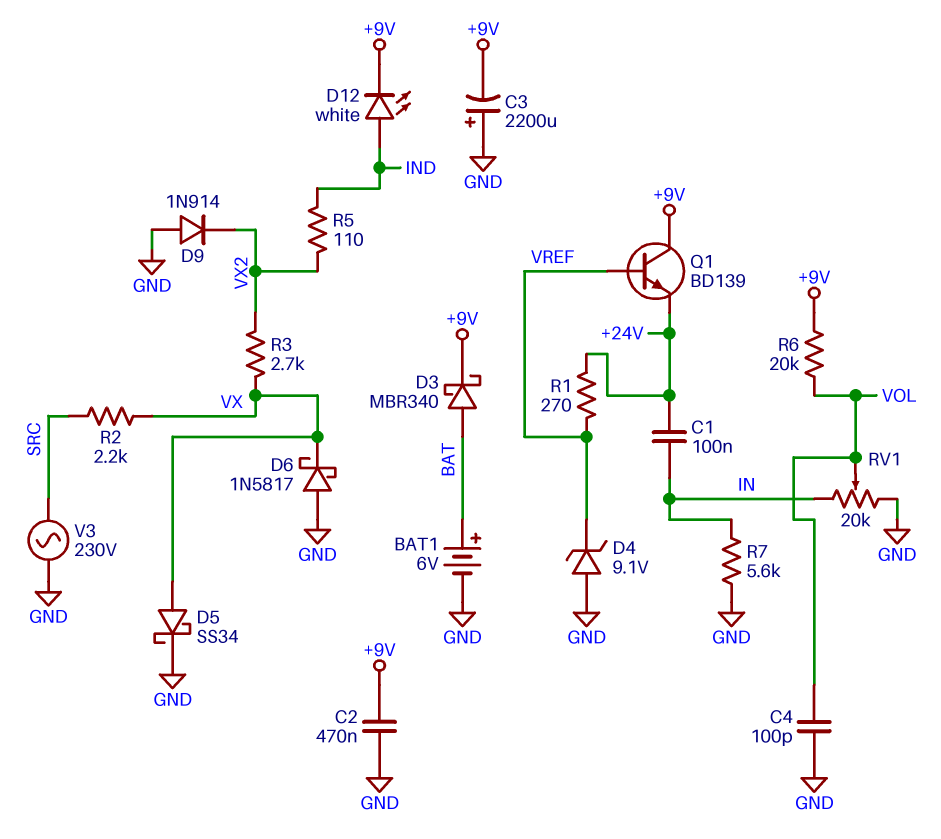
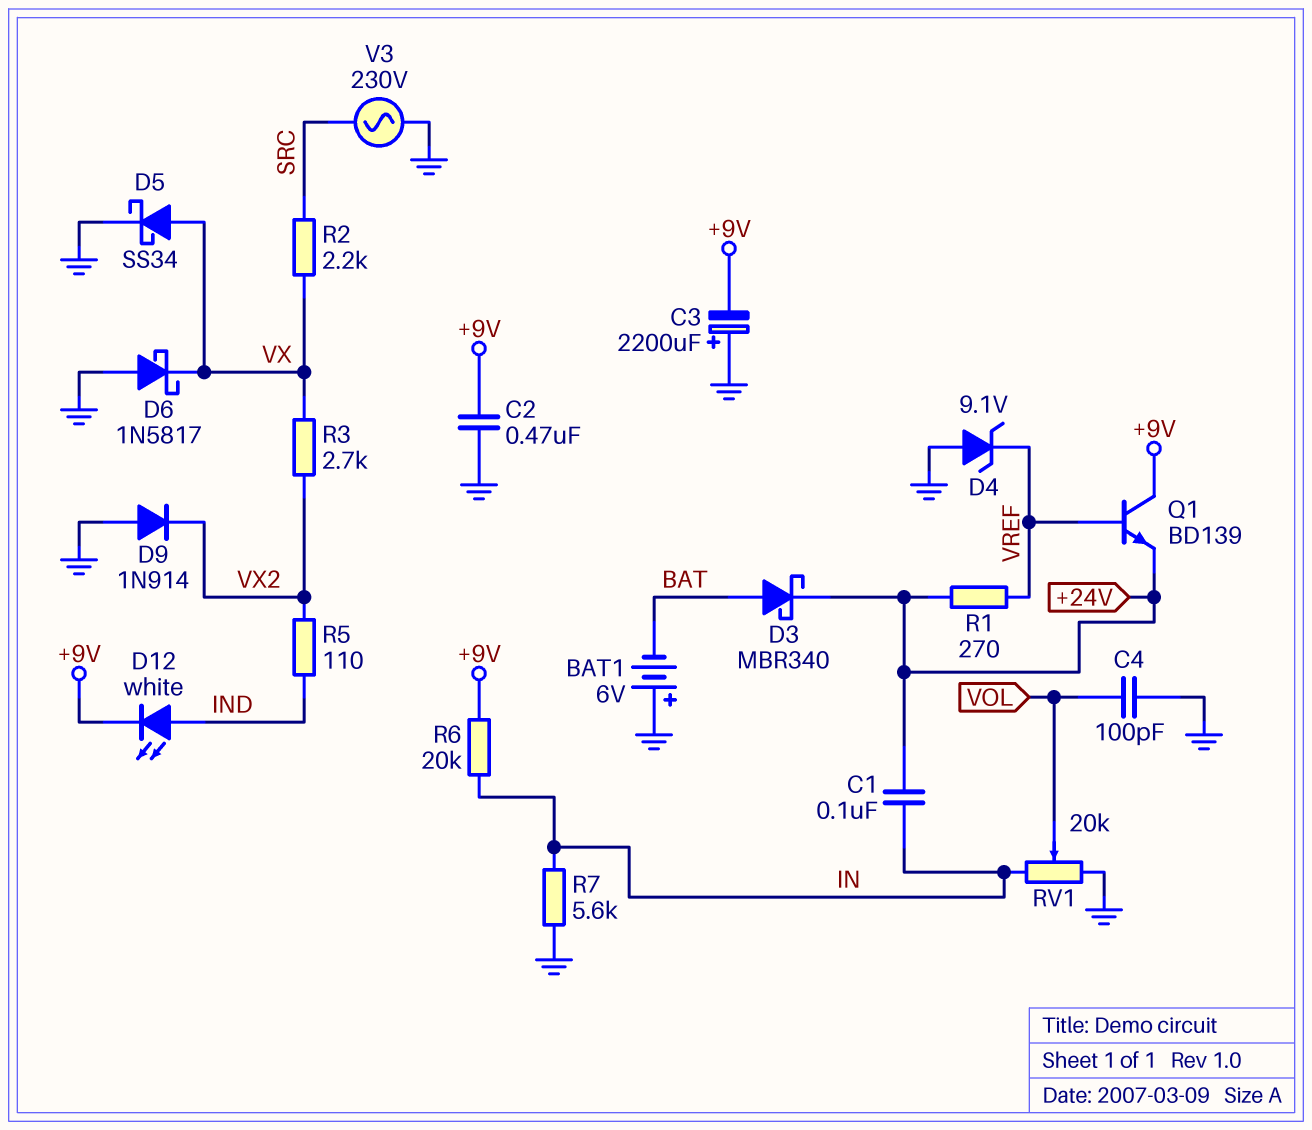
BAT1: 6V (plus BAT, minus GND) -> 6V (plus GND, minus BAT)
D3: schottky MBR340 (A BAT, K +9V) -> schottky MBR340 (A BAT, K +24V)
R6: 20k (+9V, VOL) -> 20k (+9V, IN)

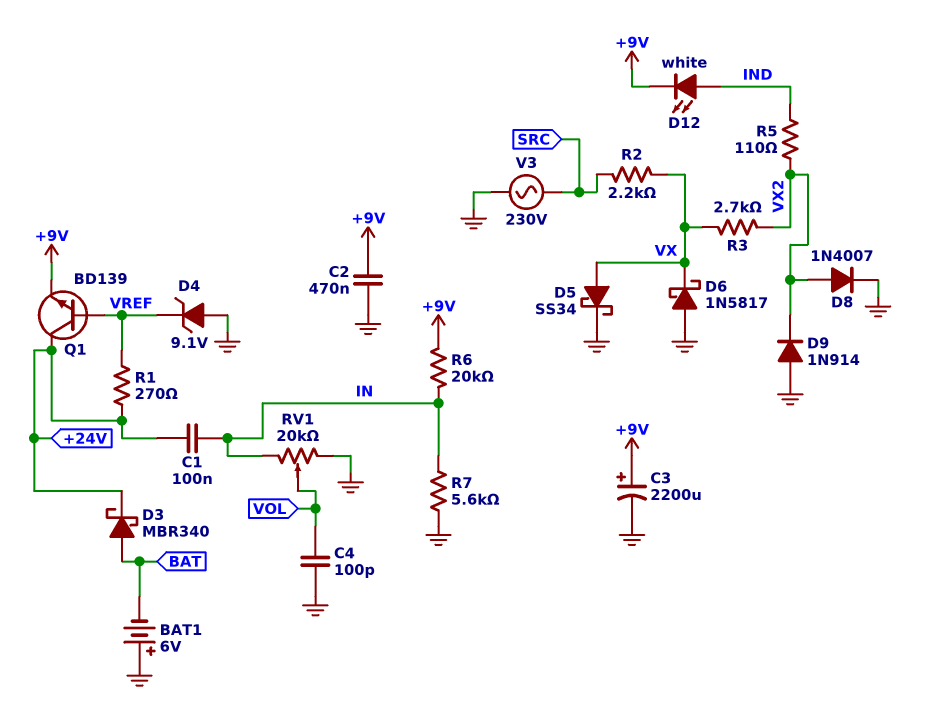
C3: 2200uF (plus GND, minus +9V) -> 2200uF (plus +9V, minus GND)
D8: none -> diode 1N4007 (A VX2, K GND)
Q1: NPN BD139 (B VREF, C +9V, E +24V) -> NPN BD139 (B VREF, C +24V, E +9V)

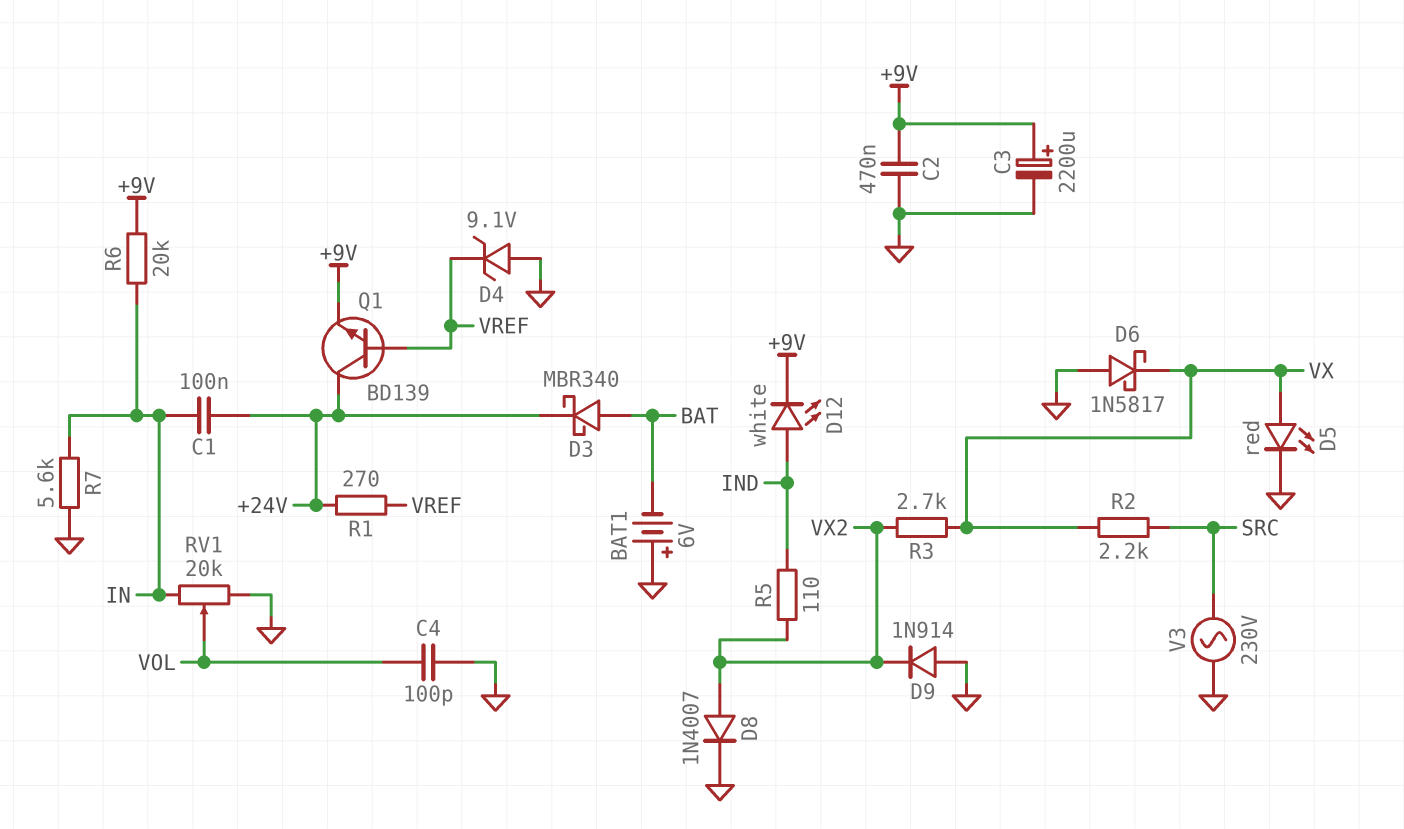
D5: schottky SS34 (A VX, K GND) -> LED red (A VX, K GND)

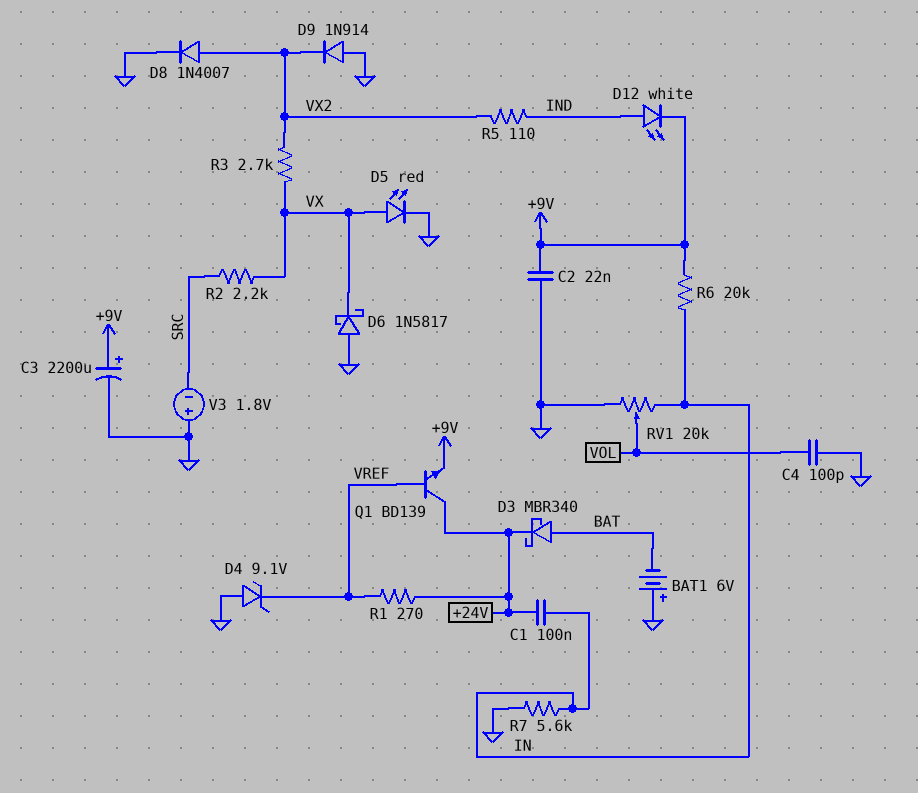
C2: 470nF (+9V, GND) -> 22nF (+9V, GND)
V3: AC 230V (GND, SRC) -> 1.8V (plus GND, minus SRC)

